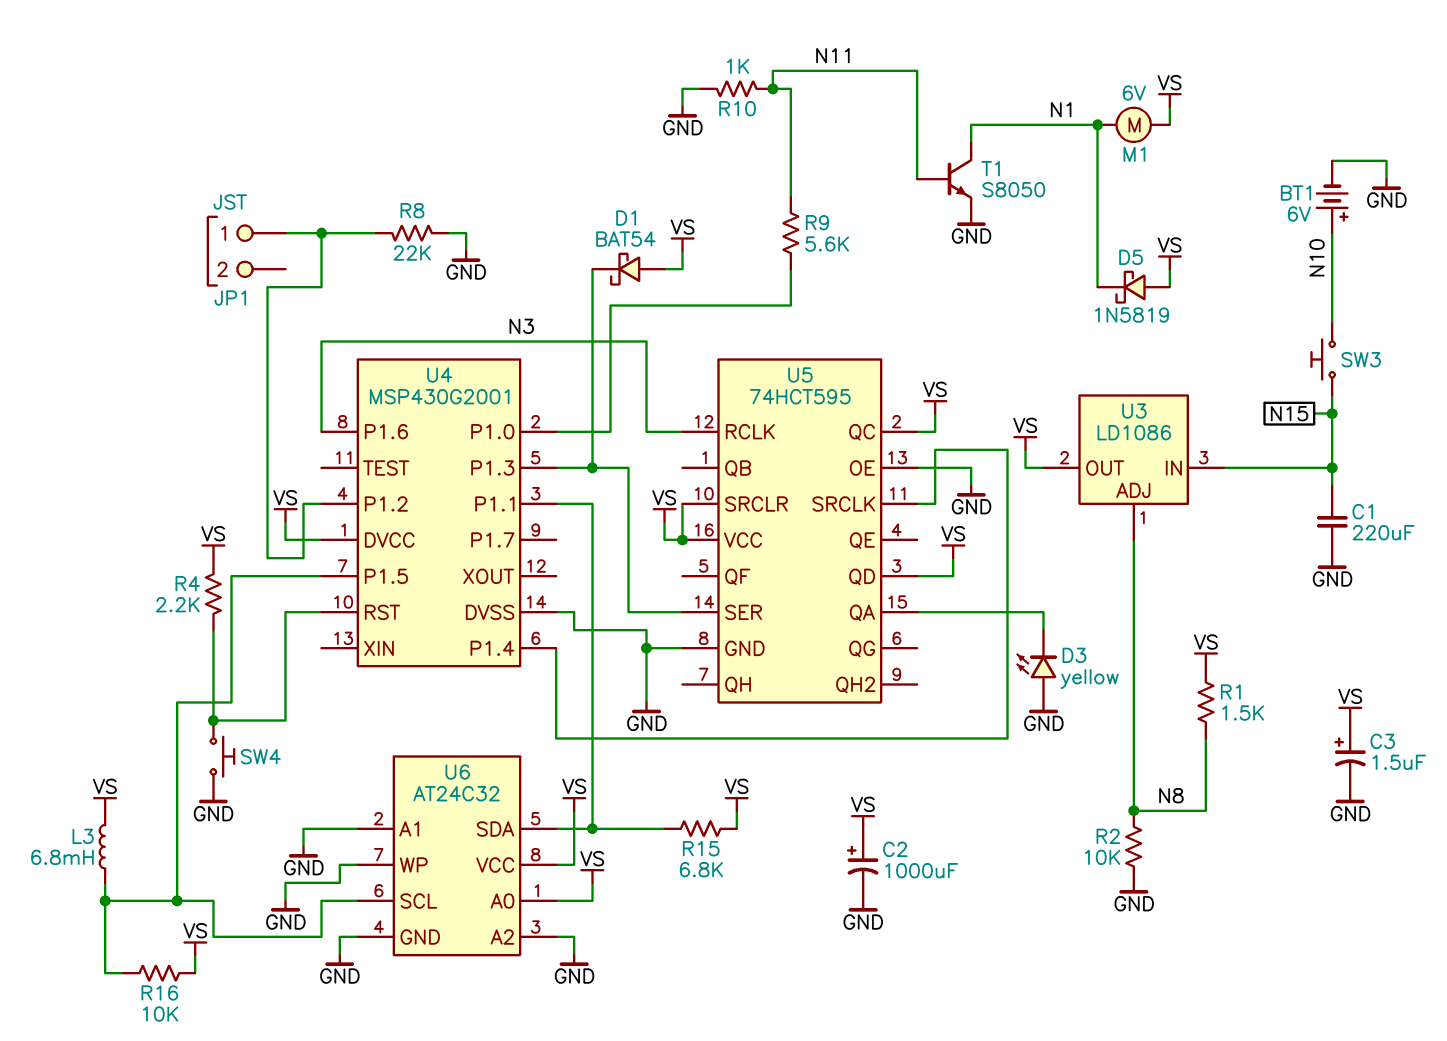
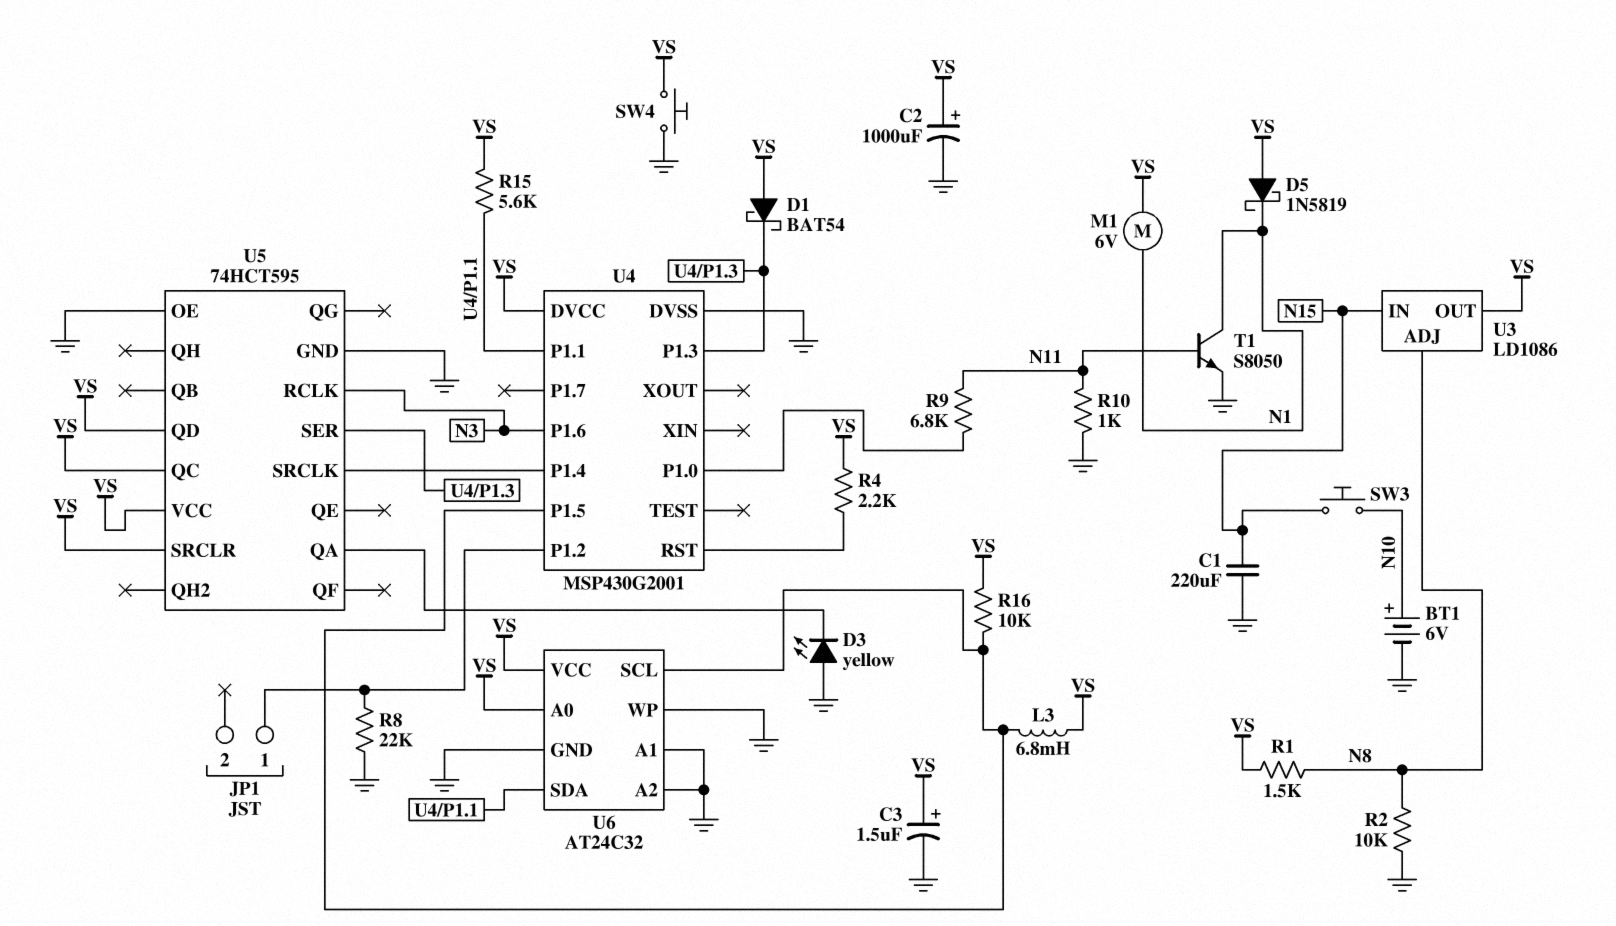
R9: 5.6k (N11, U4/P1.0) -> 6.8k (N11, U4/P1.0)
R15: 6.8k (U4/P1.1, VS) -> 5.6k (U4/P1.1, VS)
SW4: button (GND, U4/RST) -> button (GND, VS)

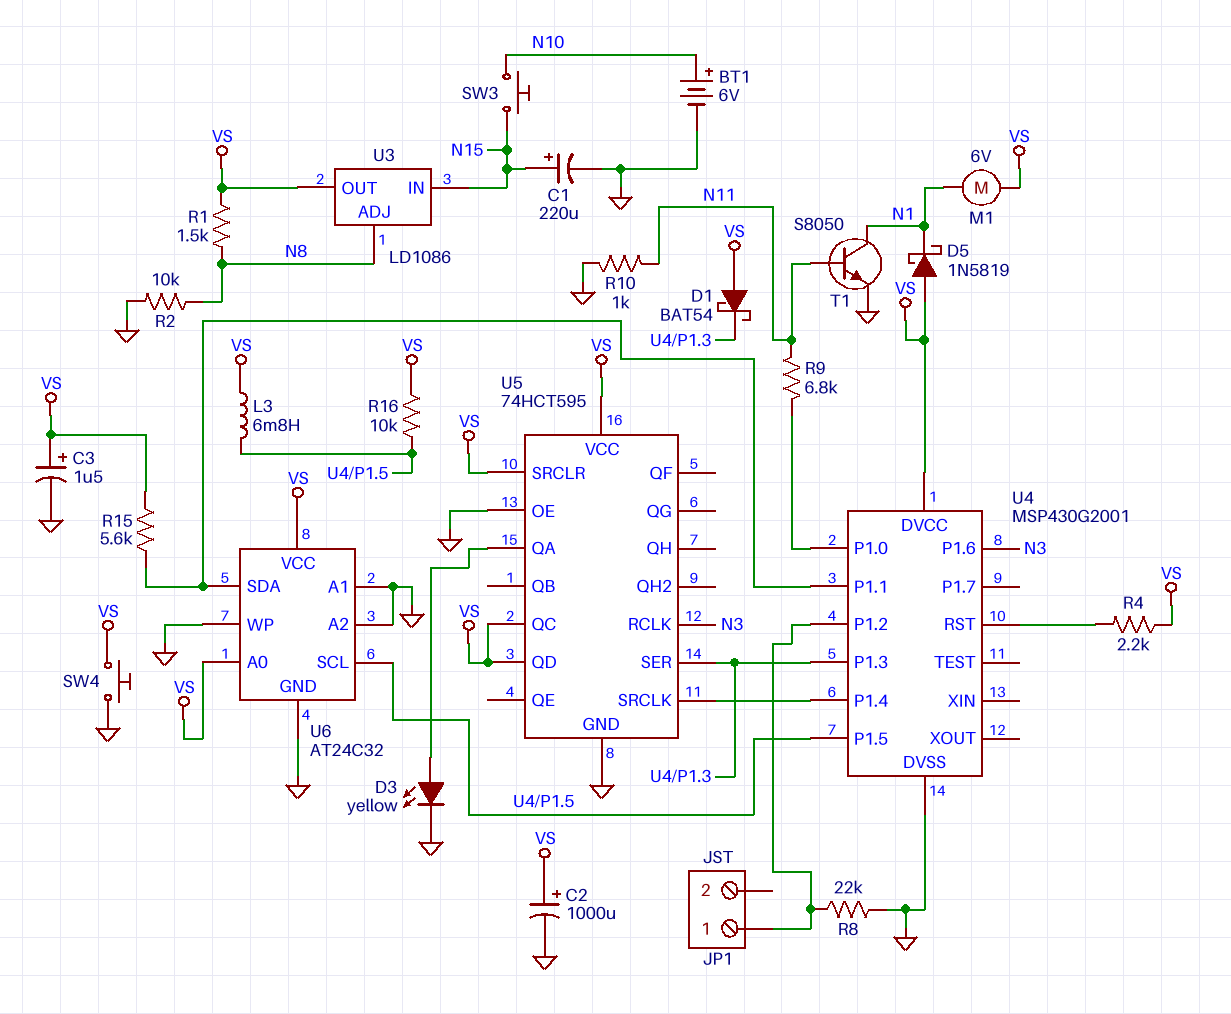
C1: 220uF (GND, N15) -> 220uF (plus N15, minus GND)
D3: LED yellow (A GND, K U5/QA) -> LED yellow (A U5/QA, K GND)

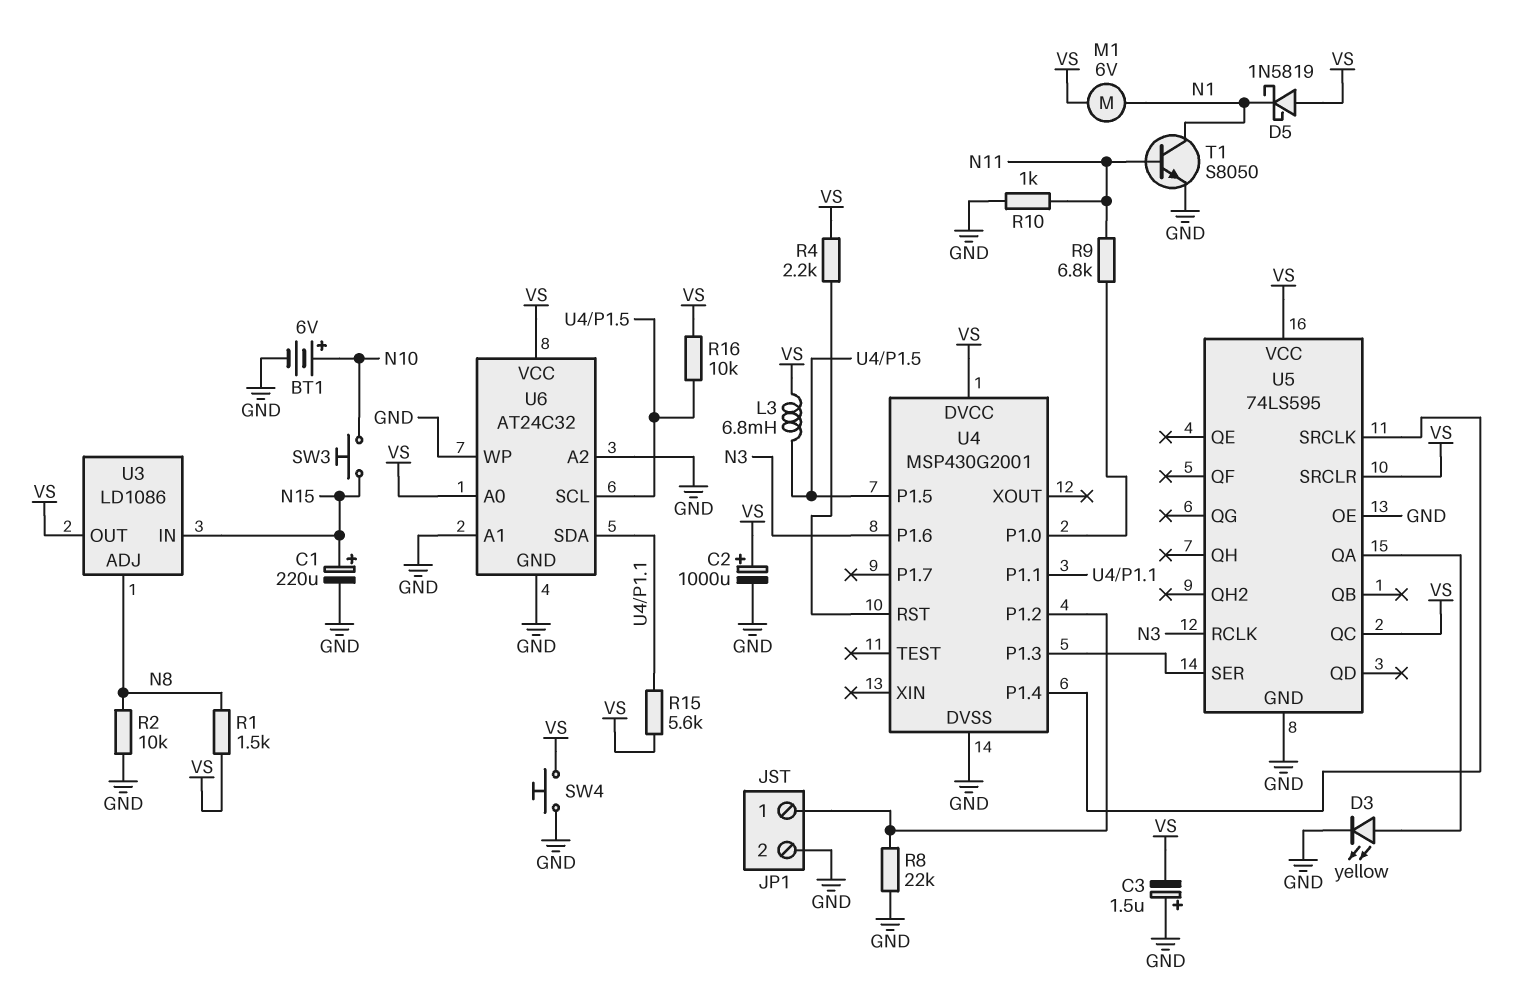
C3: 1.5uF (plus VS, minus GND) -> 1.5uF (plus GND, minus VS)
D1: schottky BAT54 (A VS, K U4/P1.3) -> none
JP1 pin 2: none -> GND
U5: 74HCT595 -> 74LS595
U5 pin QD: VS -> none

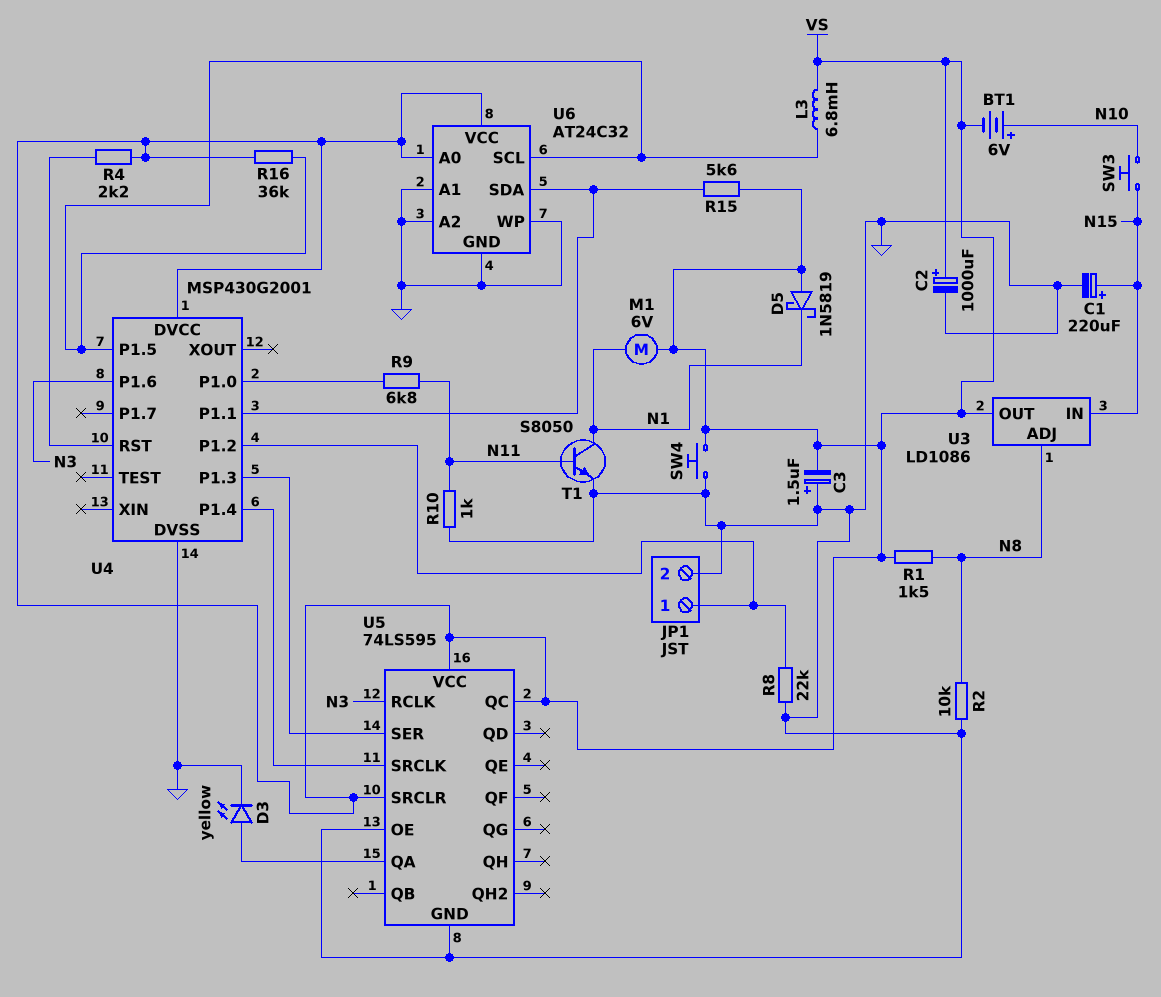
BT1: 6V (plus N10, minus GND) -> 6V (plus N10, minus VS)
R16: 10k (U4/P1.5, VS) -> 36k (U4/P1.5, VS)

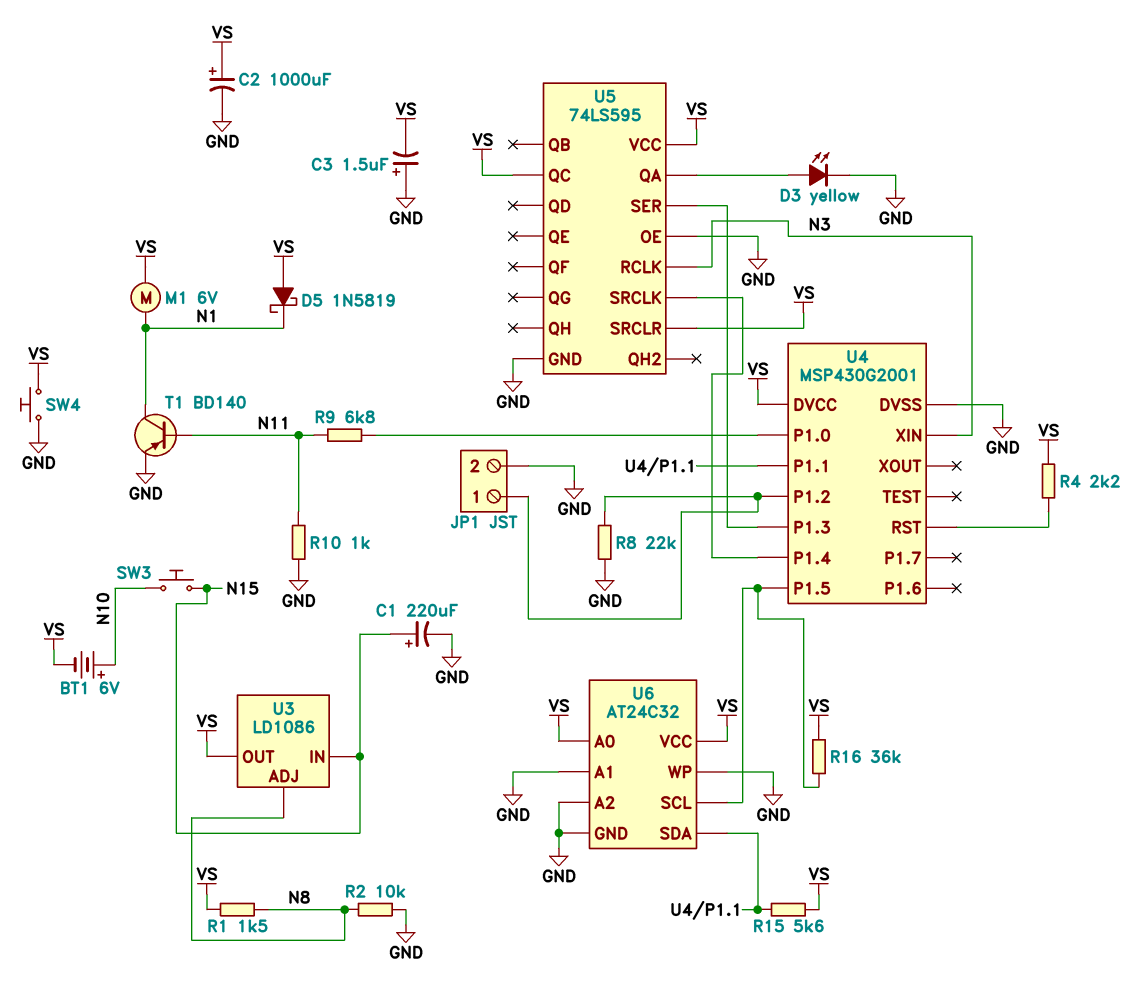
L3: 6.8mH (U4/P1.5, VS) -> none
T1: NPN S8050 (B N11, C N1, E GND) -> PNP BD140 (B N11, C N1, E GND)
U4 pin P1.6: N3 -> none
U4 pin XIN: none -> N3

